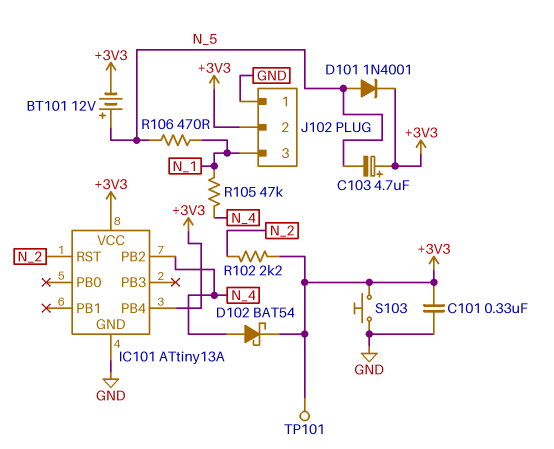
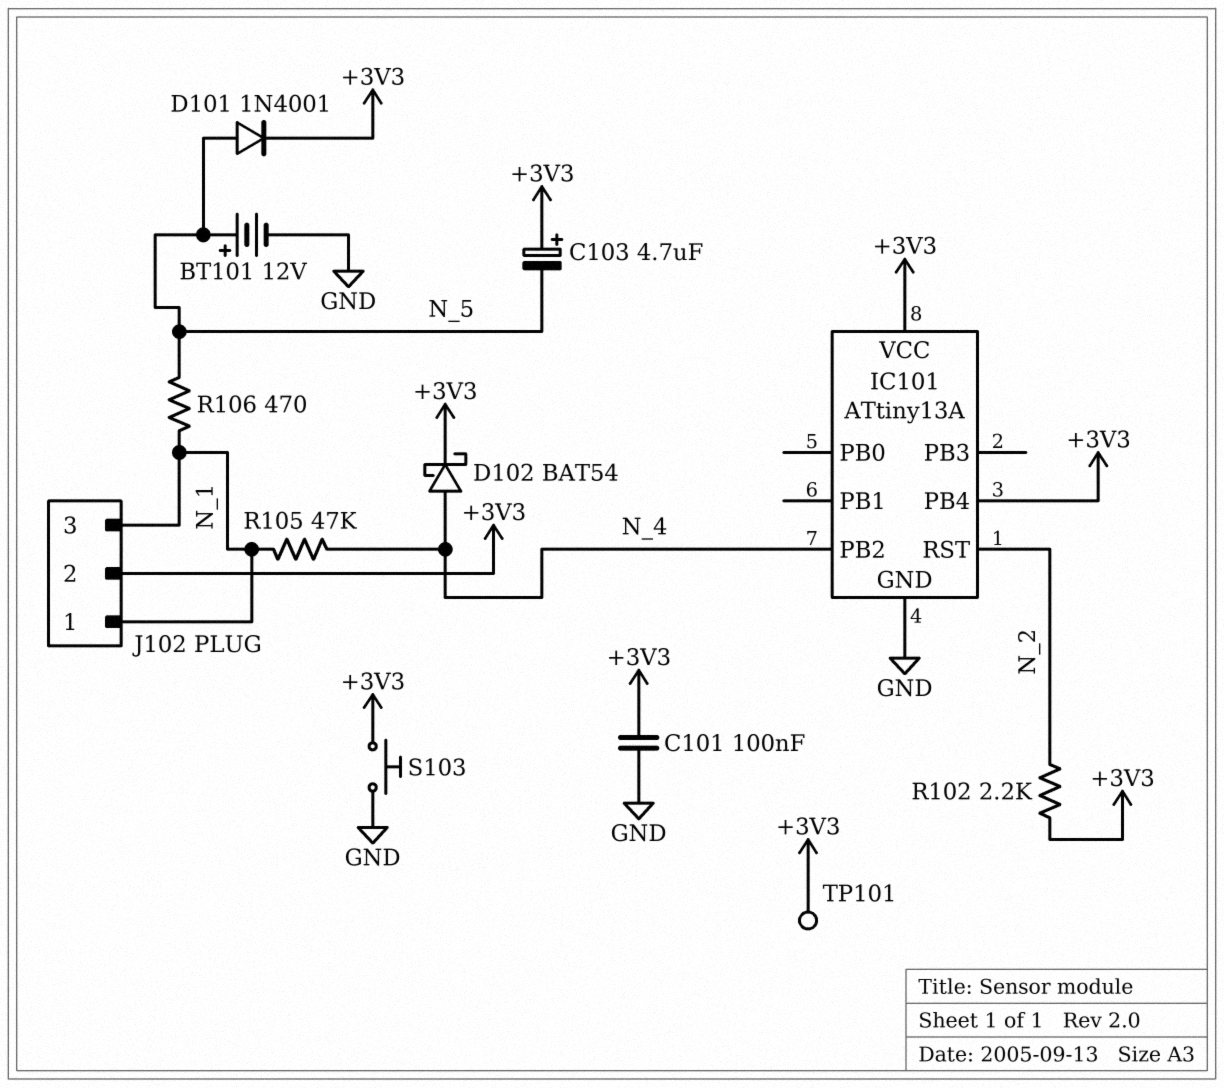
BT101: 12V (plus N_5, minus +3V3) -> 12V (plus N_5, minus GND)
C101: 330nF (+3V3, GND) -> 100nF (+3V3, GND)
J102 pin 1: GND -> N_1

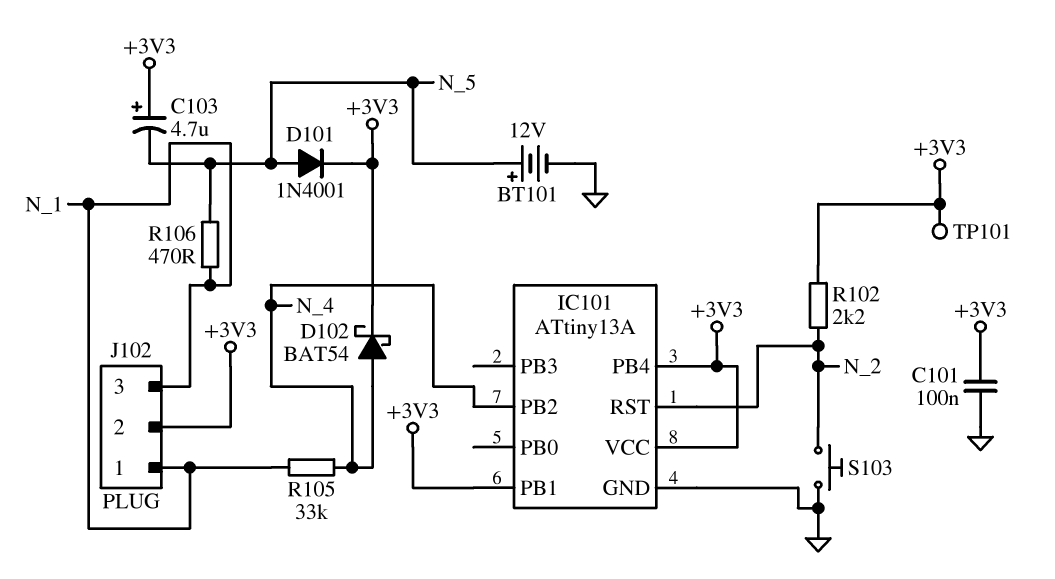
IC101 pin PB1: none -> +3V3
R105: 47k (N_1, N_4) -> 33k (N_1, N_4)
S103: button (+3V3, GND) -> button (GND, N_2)

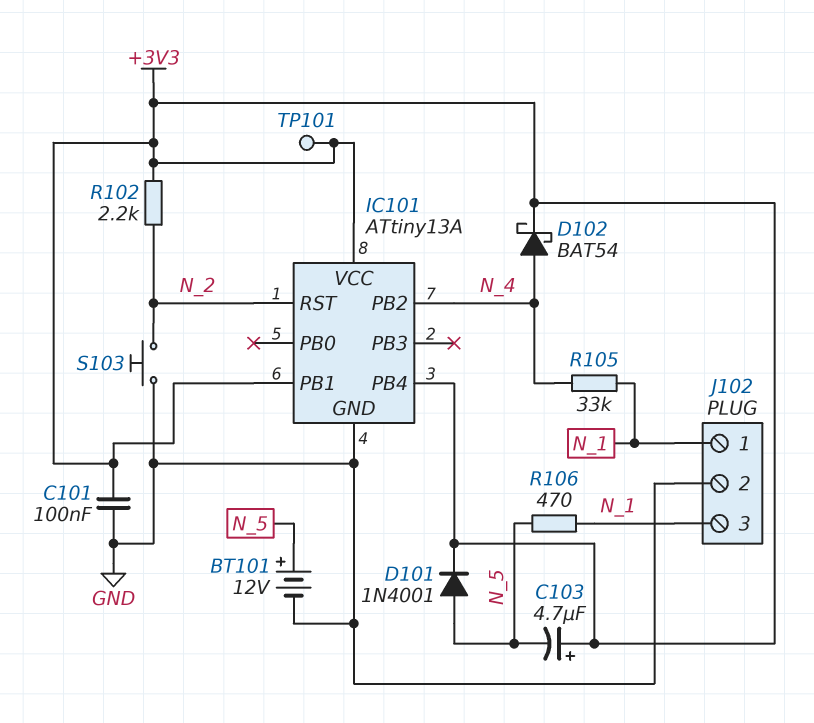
J102 pin 2: +3V3 -> GND

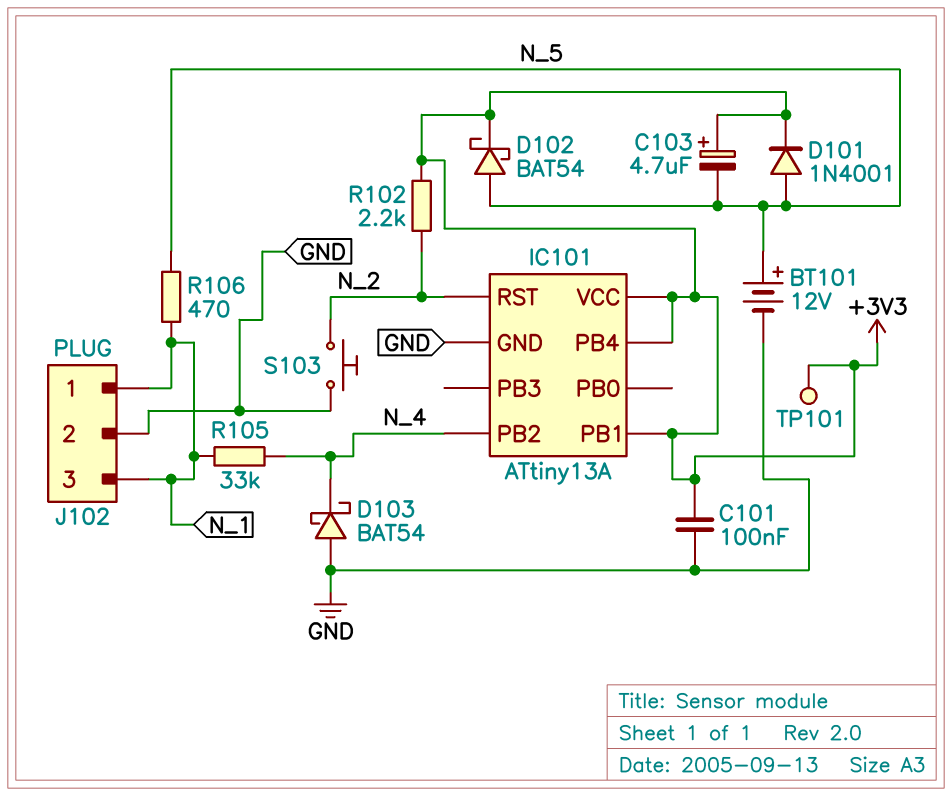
D102: schottky BAT54 (A N_4, K +3V3) -> schottky BAT54 (A N_5, K +3V3)
D103: none -> schottky BAT54 (A GND, K N_4)

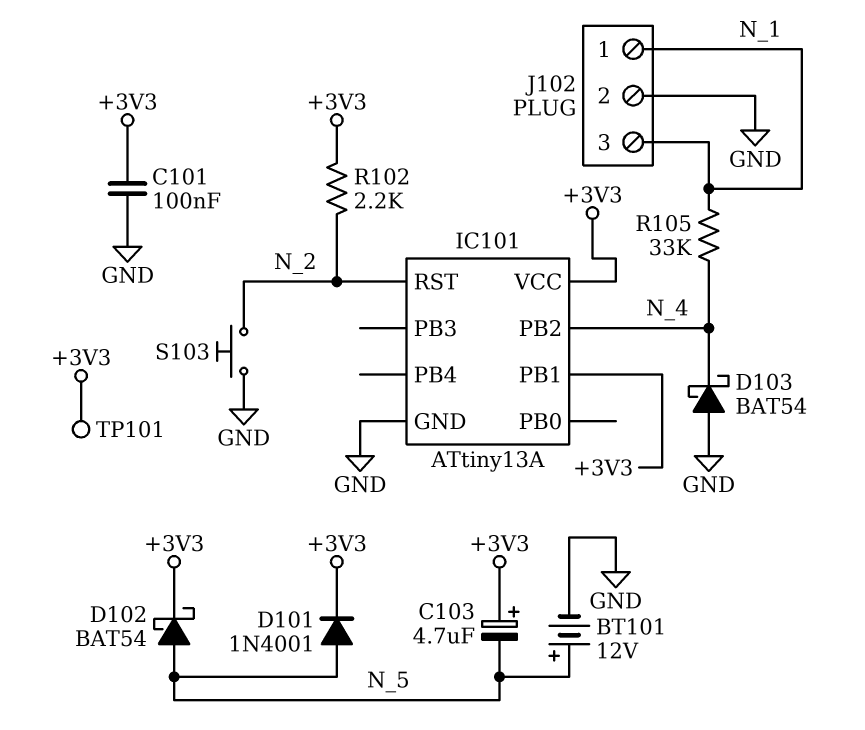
IC101 pin PB4: +3V3 -> none
R106: 470 (N_1, N_5) -> none

